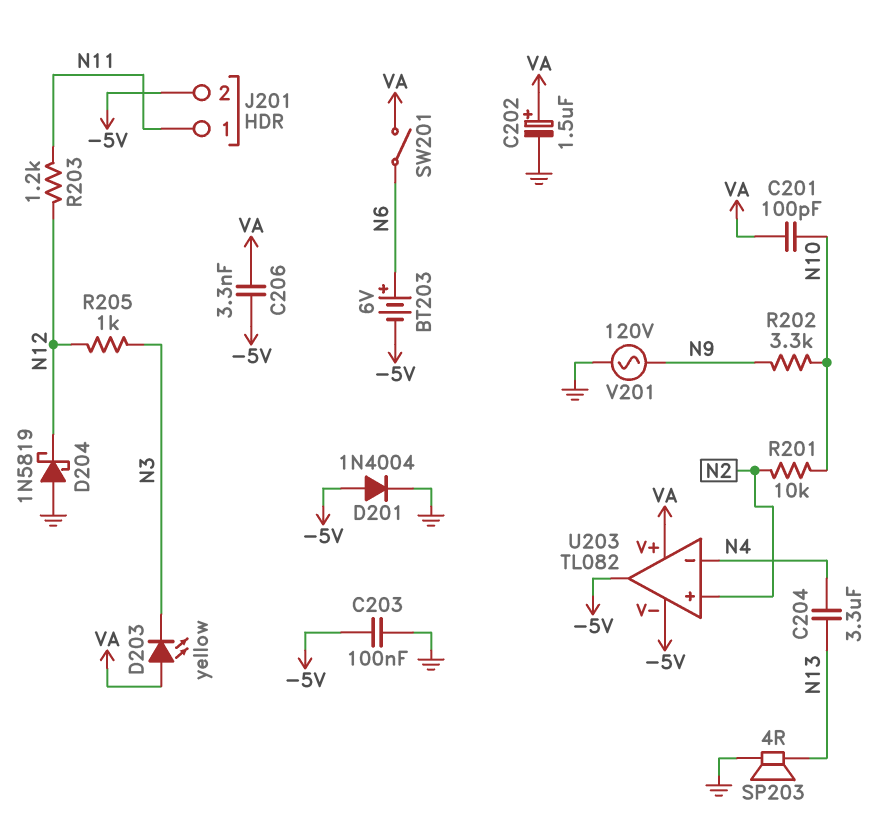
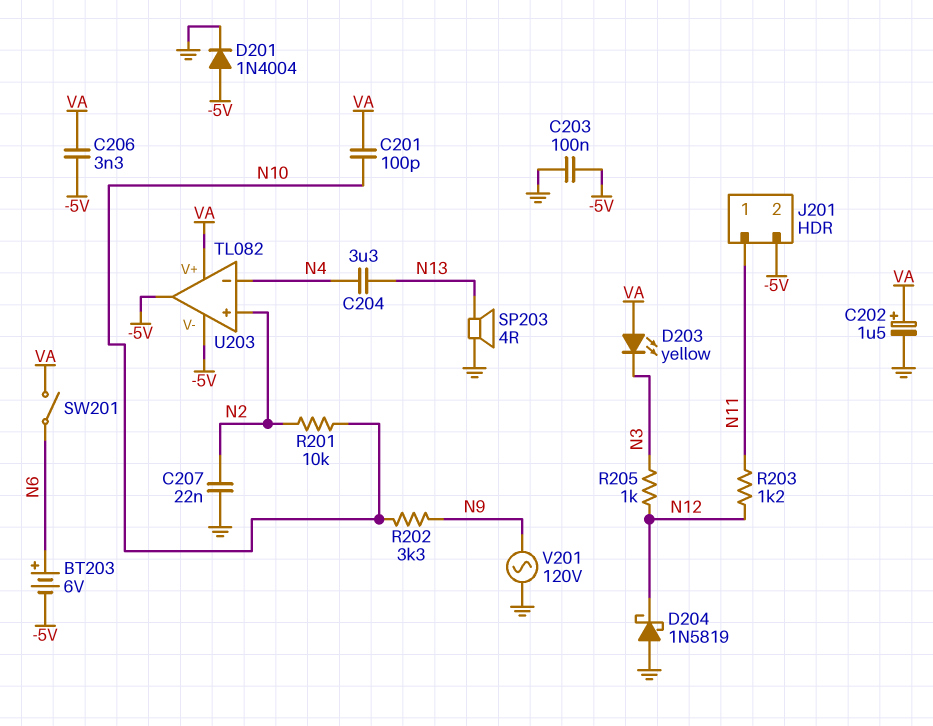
C207: none -> 22nF (GND, N2)

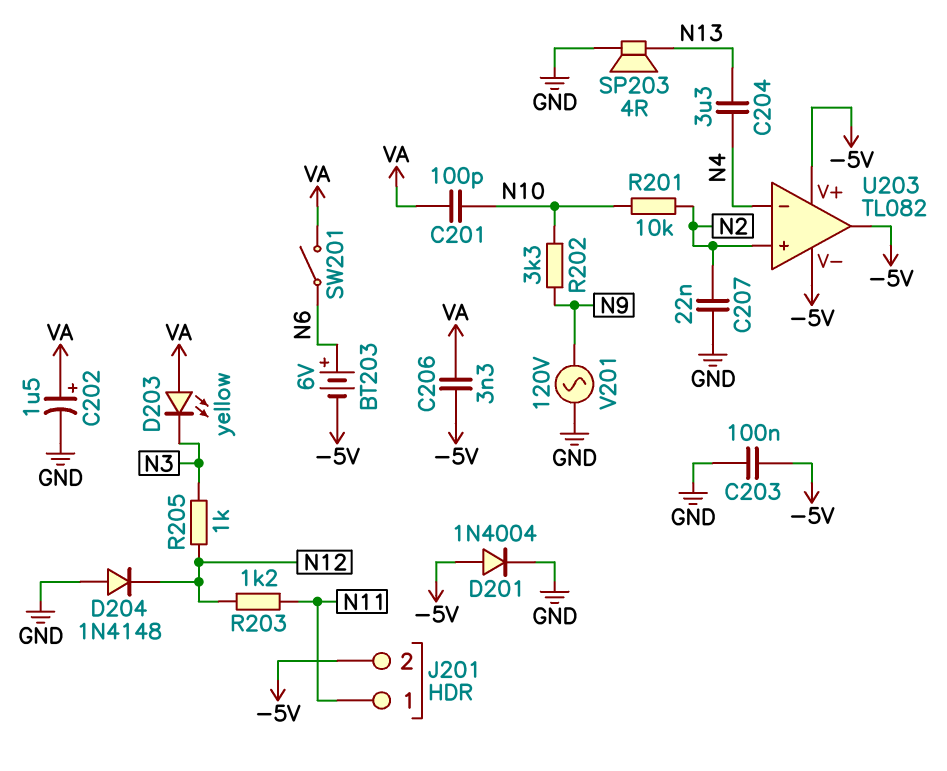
D204: schottky 1N5819 (A GND, K N12) -> diode 1N4148 (A GND, K N12)
U203 pin V+: VA -> -5V

